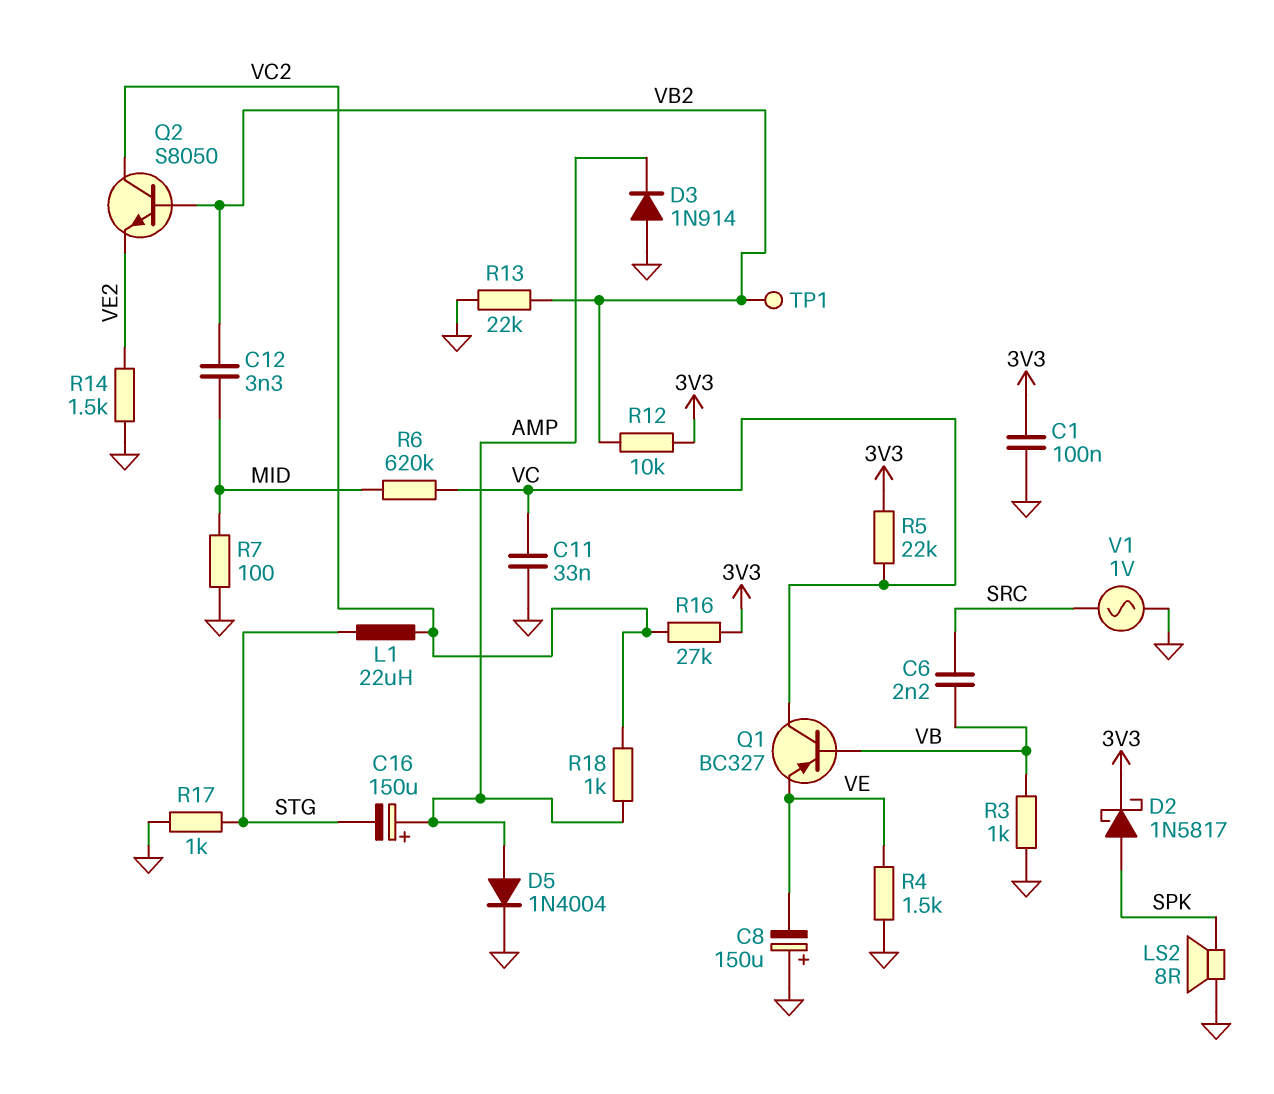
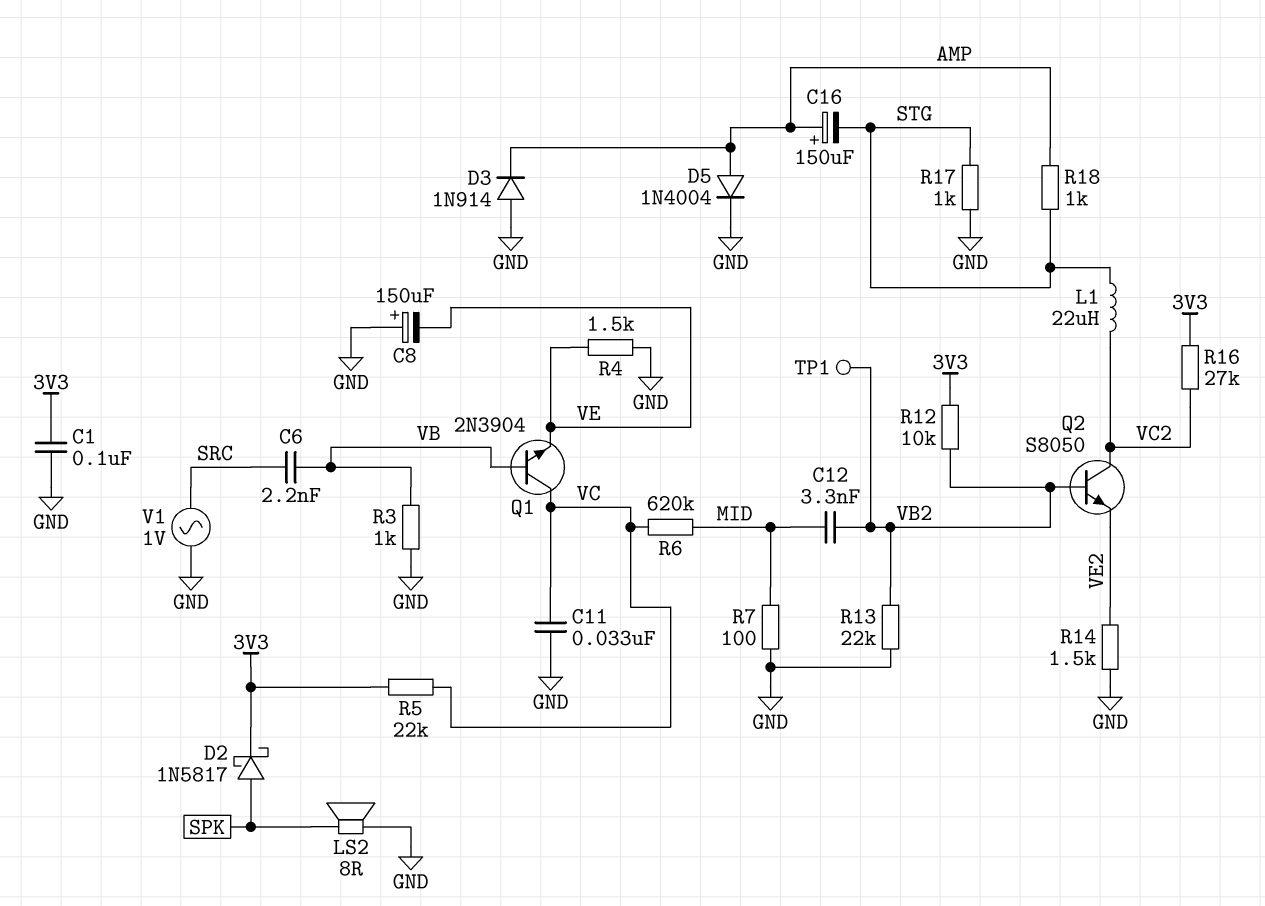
Q1: PNP BC327 (B VB, C VC, E VE) -> NPN 2N3904 (B VB, C VC, E VE)
R18: 1k (AMP, VC2) -> 1k (AMP, STG)

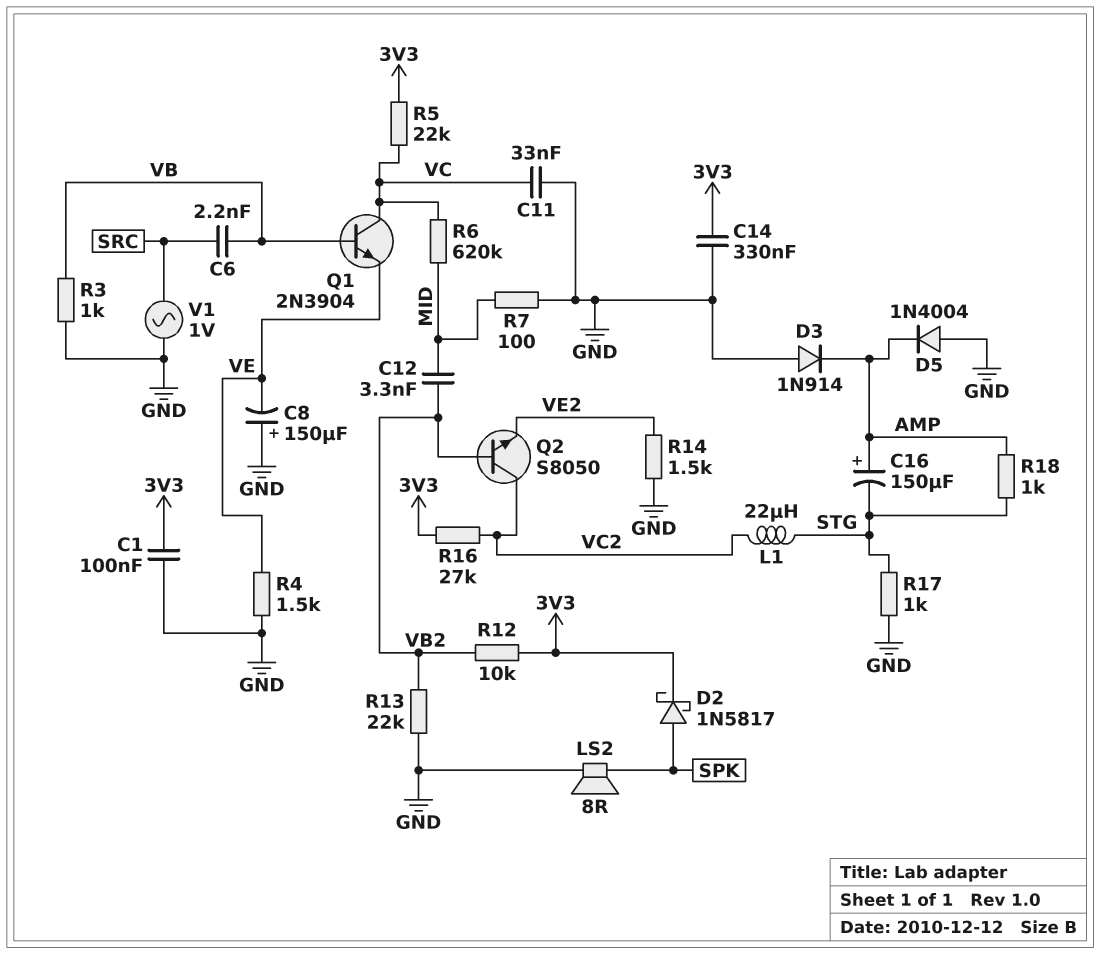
C14: none -> 330nF (3V3, GND)
D5: diode 1N4004 (A AMP, K GND) -> diode 1N4004 (A GND, K AMP)
TP1: test point (VB2) -> none

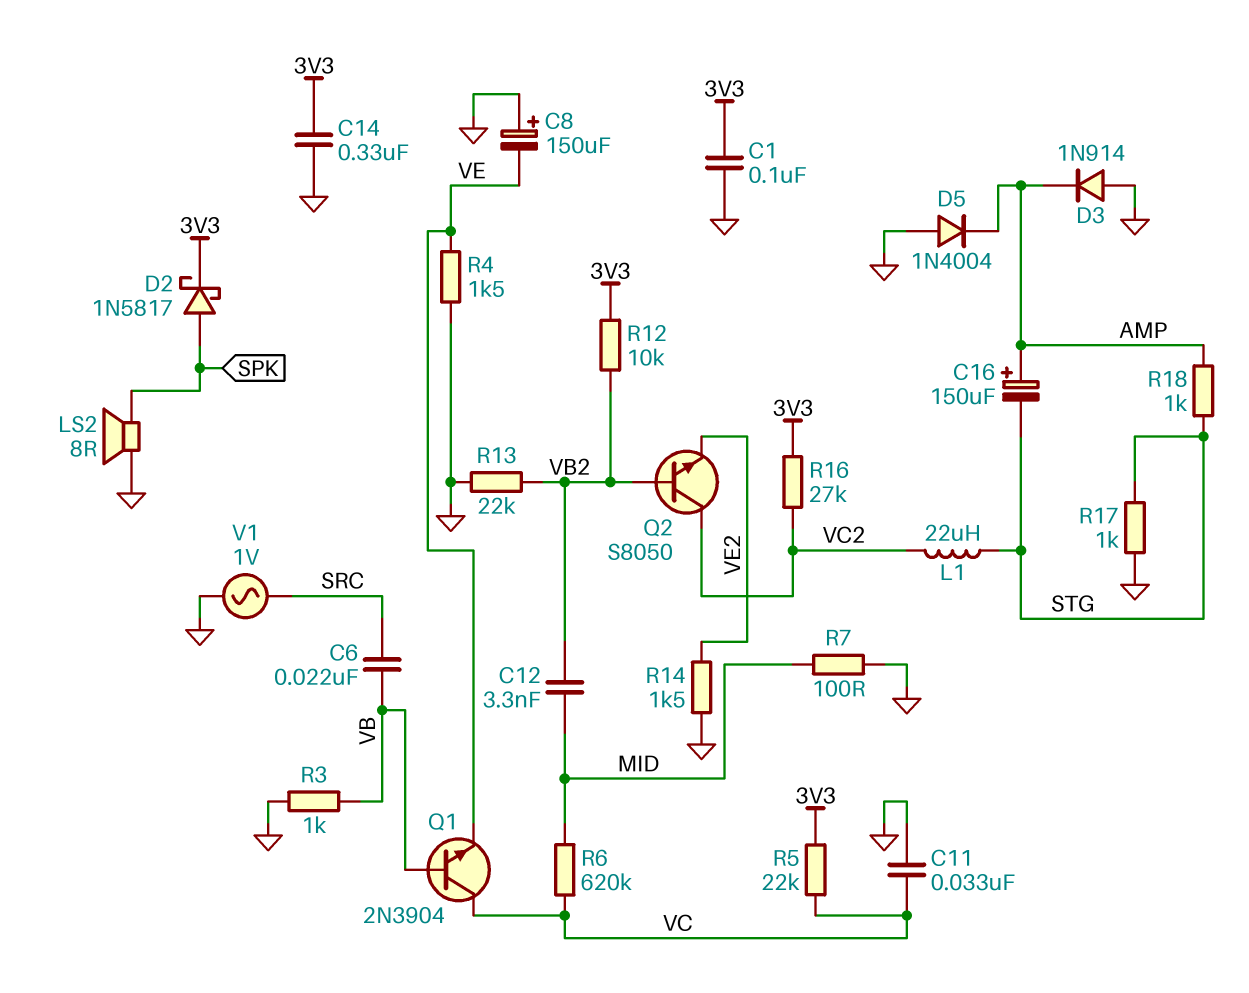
C6: 2.2nF (SRC, VB) -> 22nF (SRC, VB)

